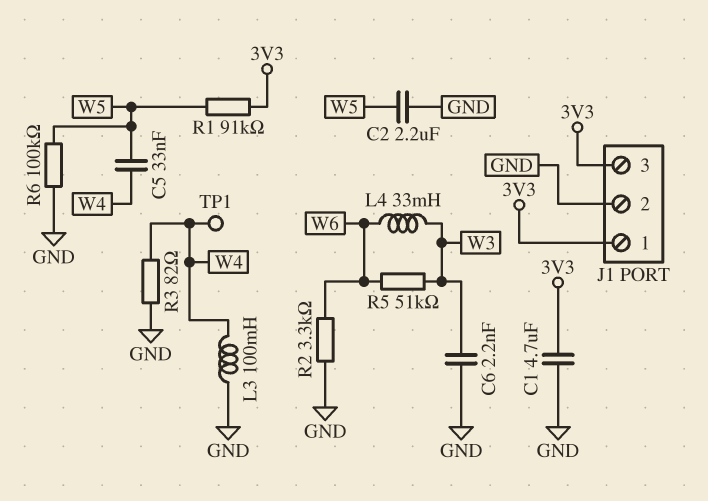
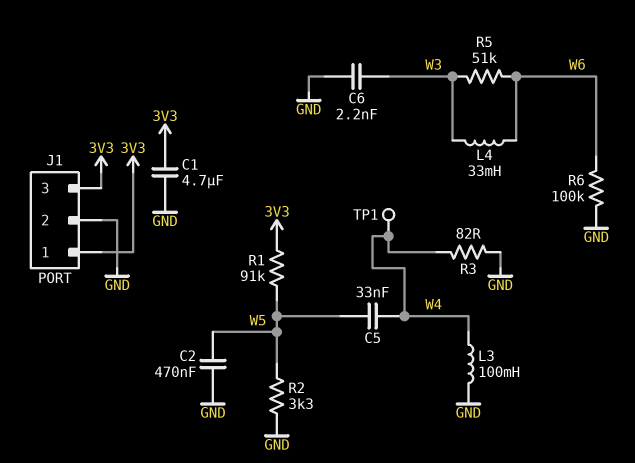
C2: 2.2uF (GND, W5) -> 470nF (GND, W5)
R2: 3.3k (GND, W6) -> 3.3k (GND, W5)
R6: 100k (GND, W5) -> 100k (GND, W6)

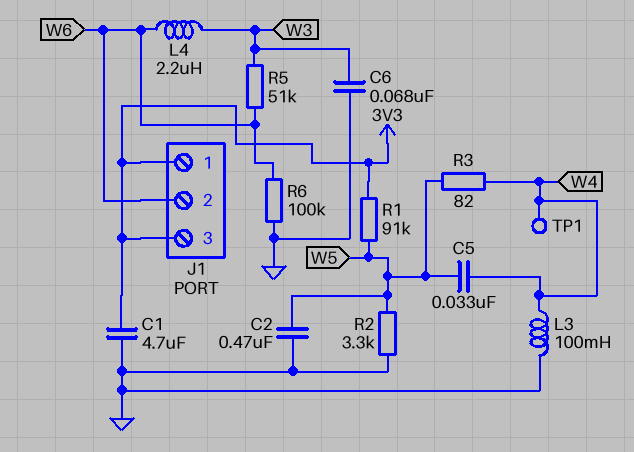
C6: 2.2nF (GND, W3) -> 68nF (GND, W3)
J1 pin 2: GND -> W6
L4: 33mH (W3, W6) -> 2.2uH (W3, W6)
R3: 82 (GND, W4) -> 82 (W4, W5)

